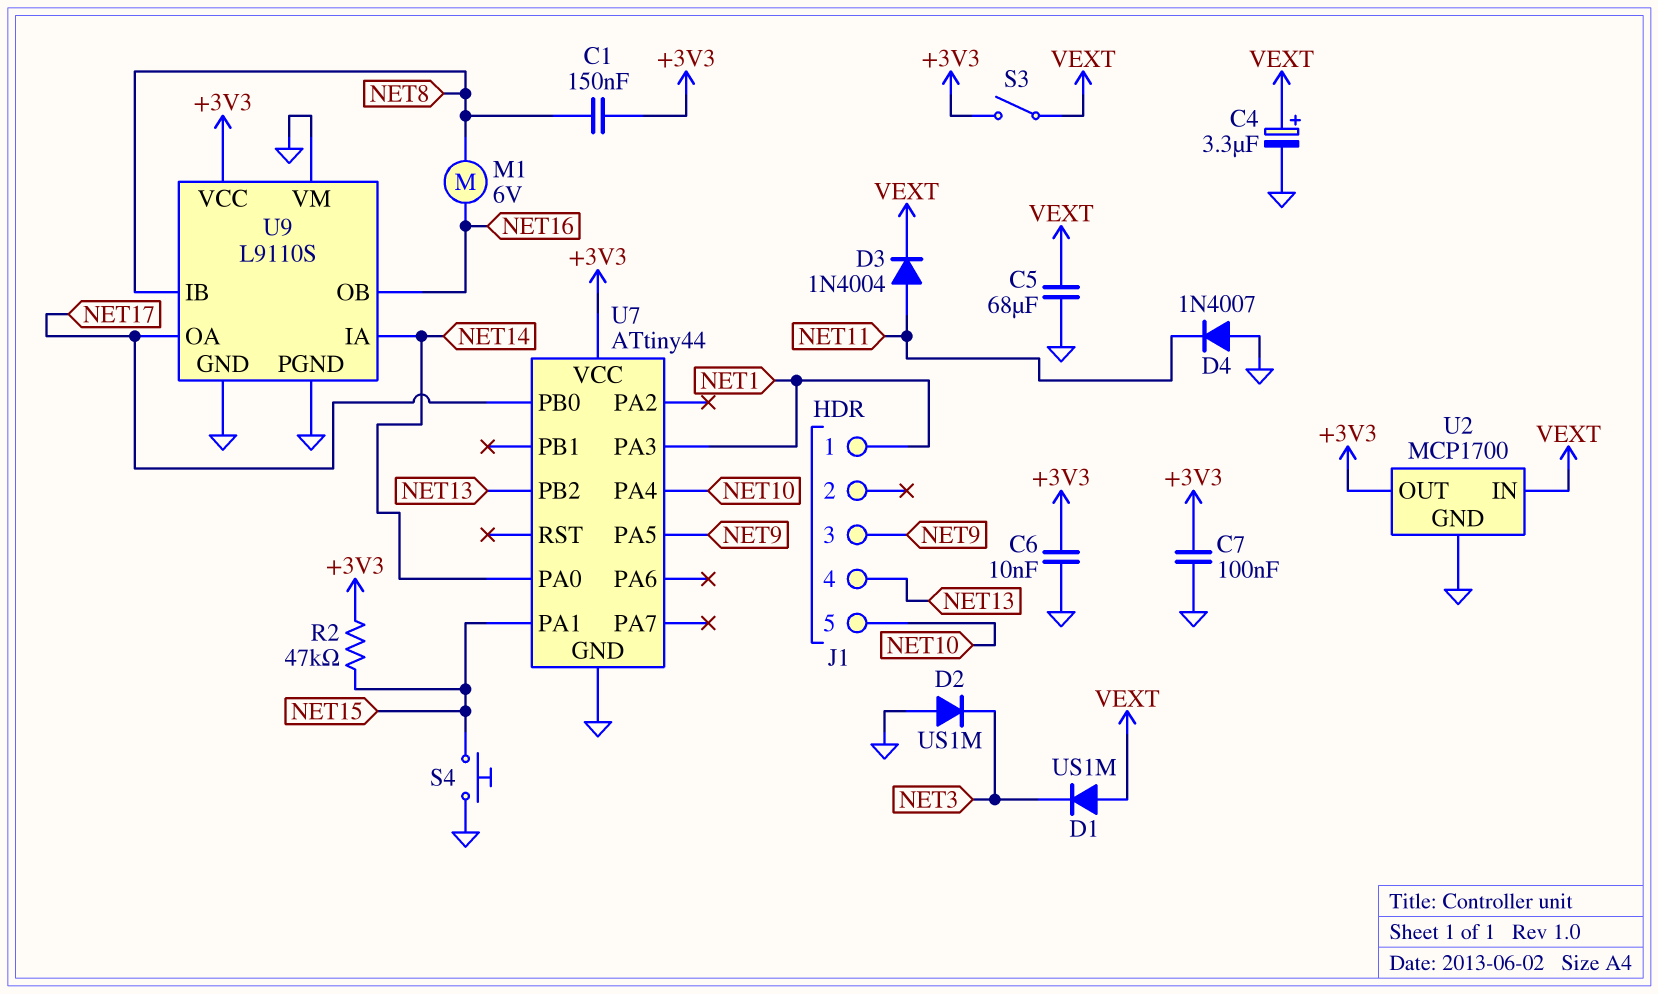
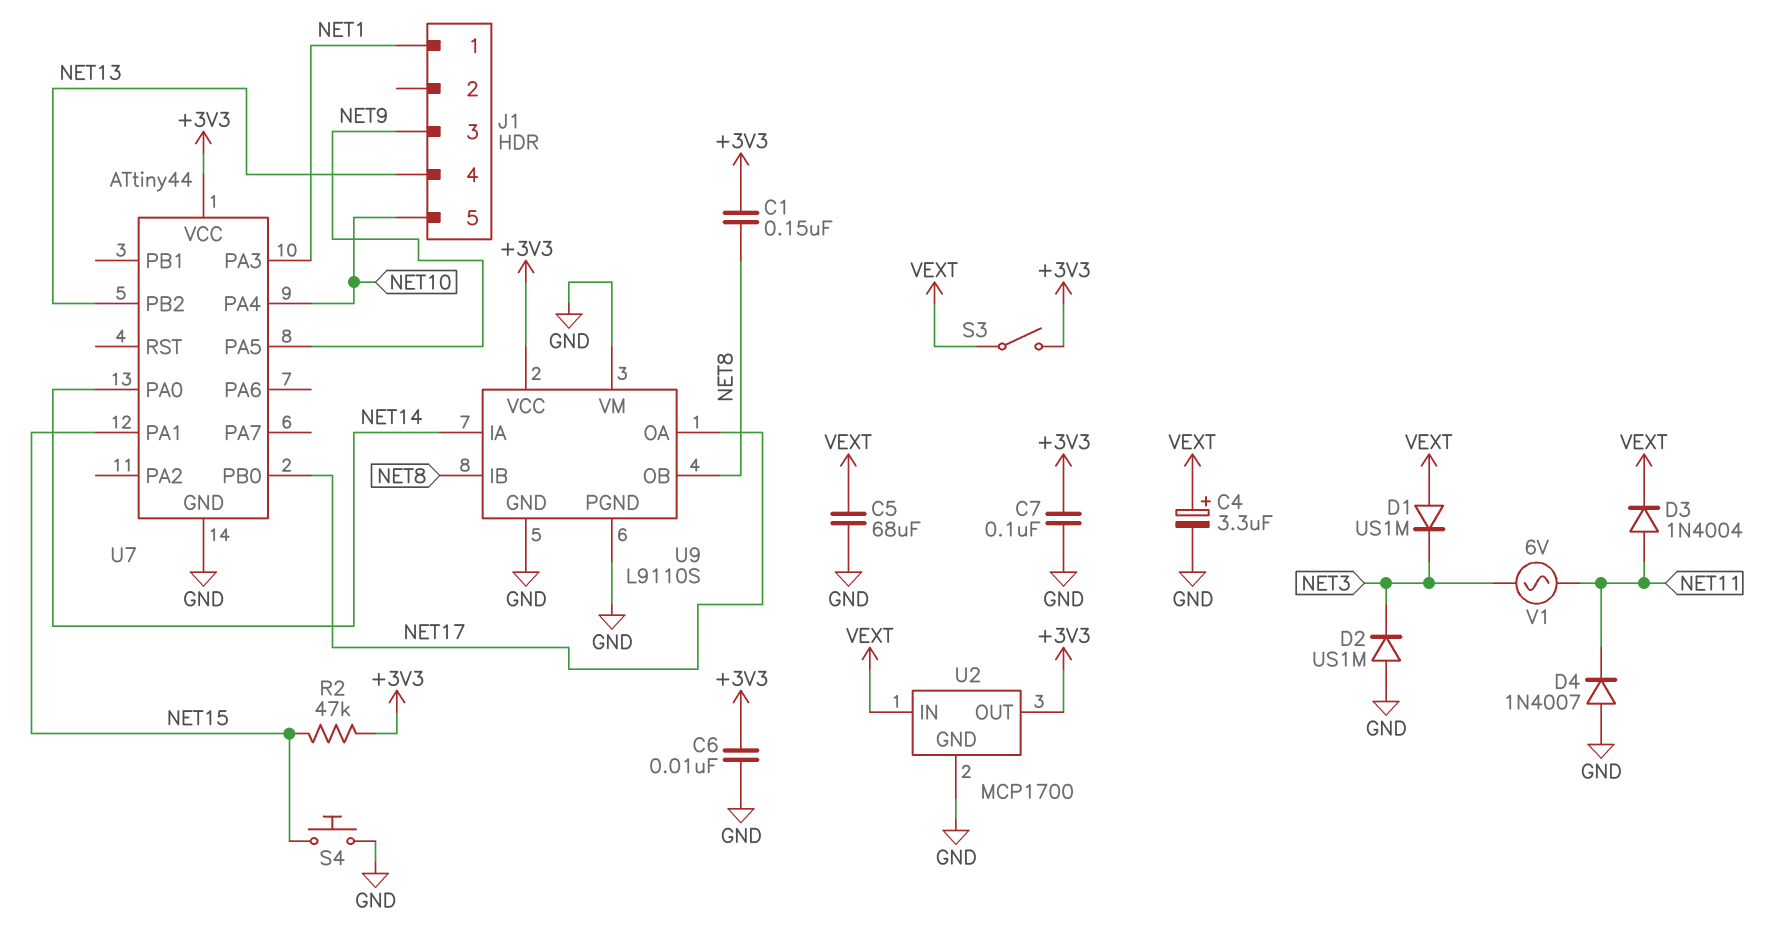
M1: motor 6V (NET8, NET16) -> none
U9 pin OB: NET16 -> NET8
V1: none -> AC 6V (NET3, NET11)

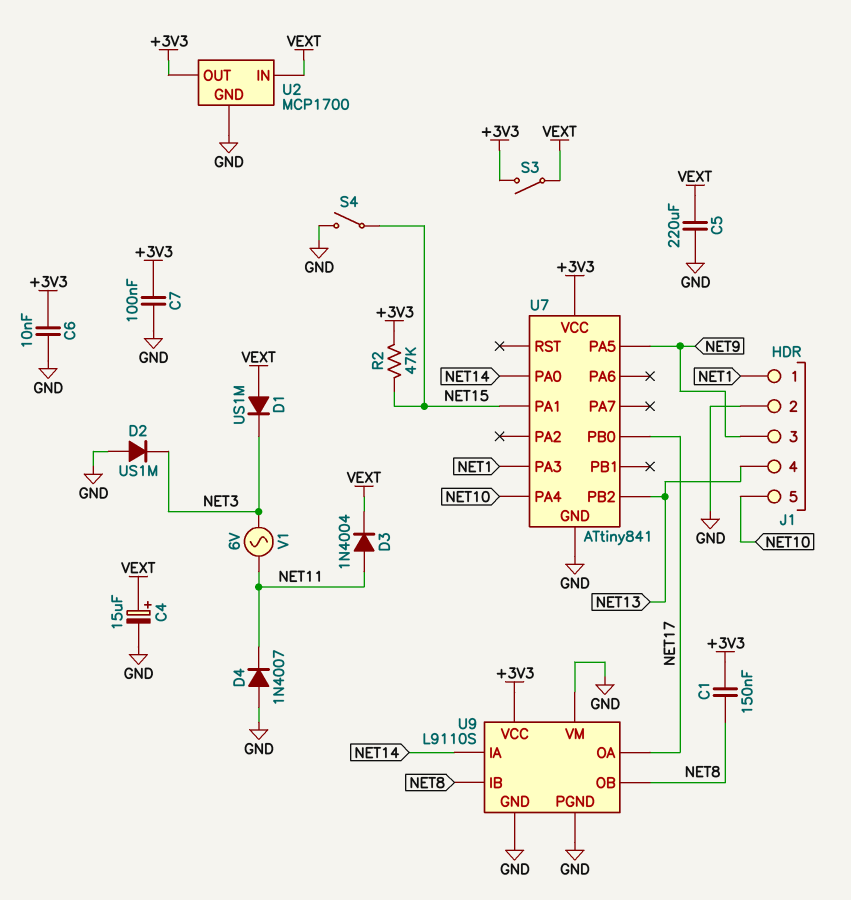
C4: 3.3uF (plus VEXT, minus GND) -> 15uF (plus VEXT, minus GND)
C5: 68uF (GND, VEXT) -> 220uF (GND, VEXT)
J1 pin 2: none -> GND
S4: button (GND, NET15) -> switch (GND, NET15)
U7: ATtiny44 -> ATtiny841

